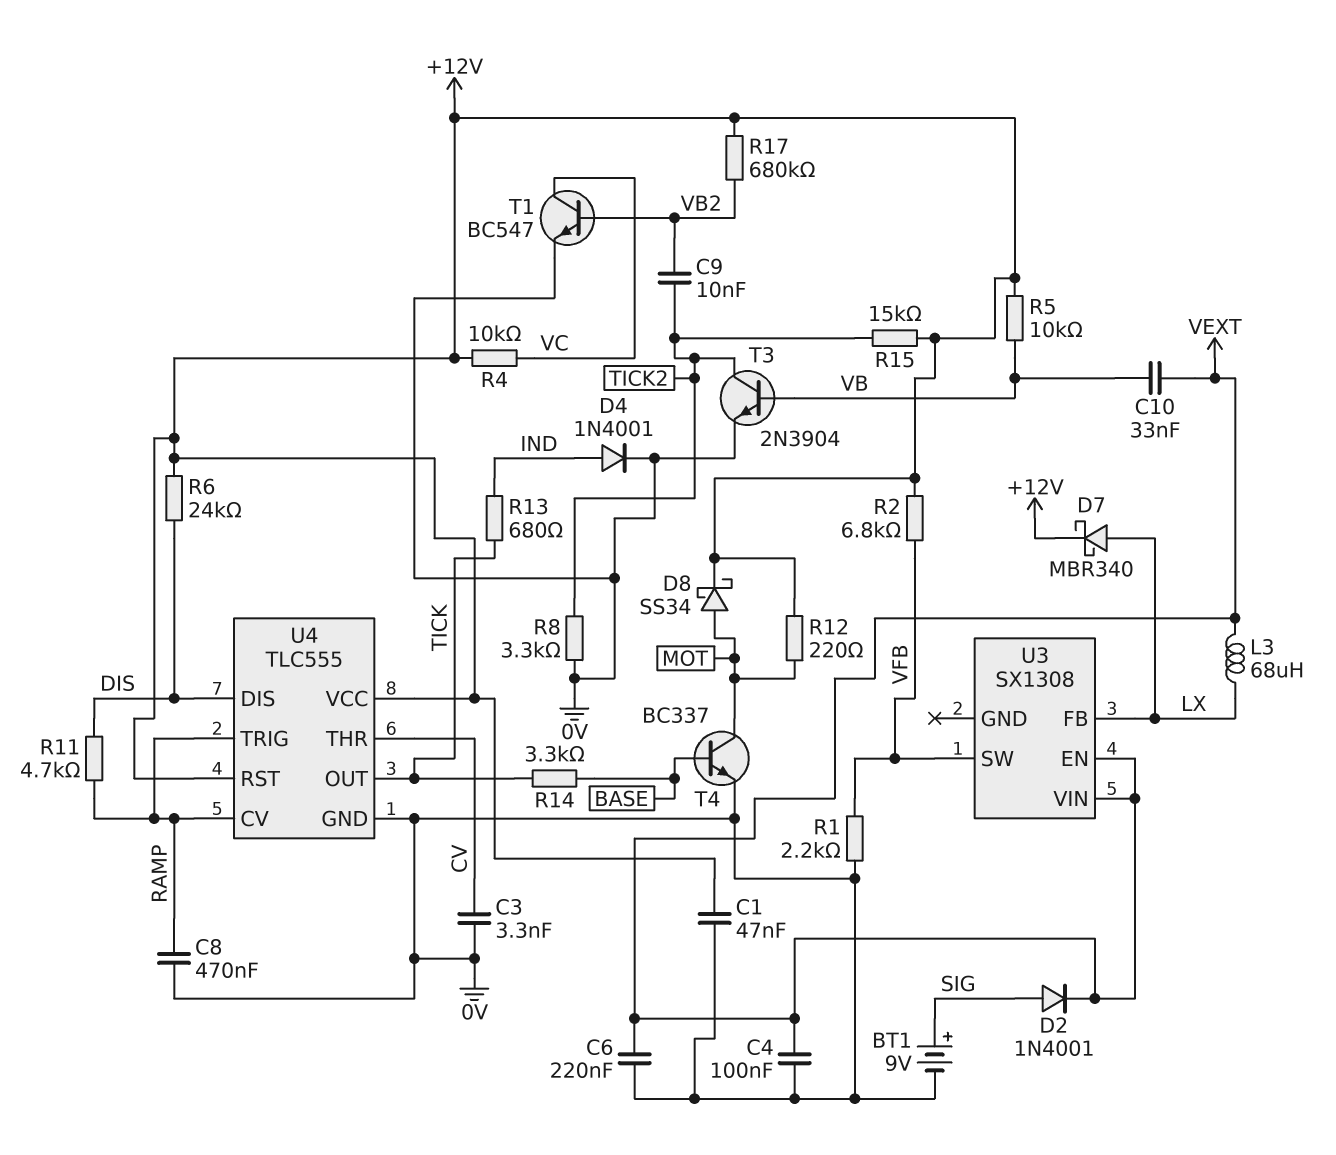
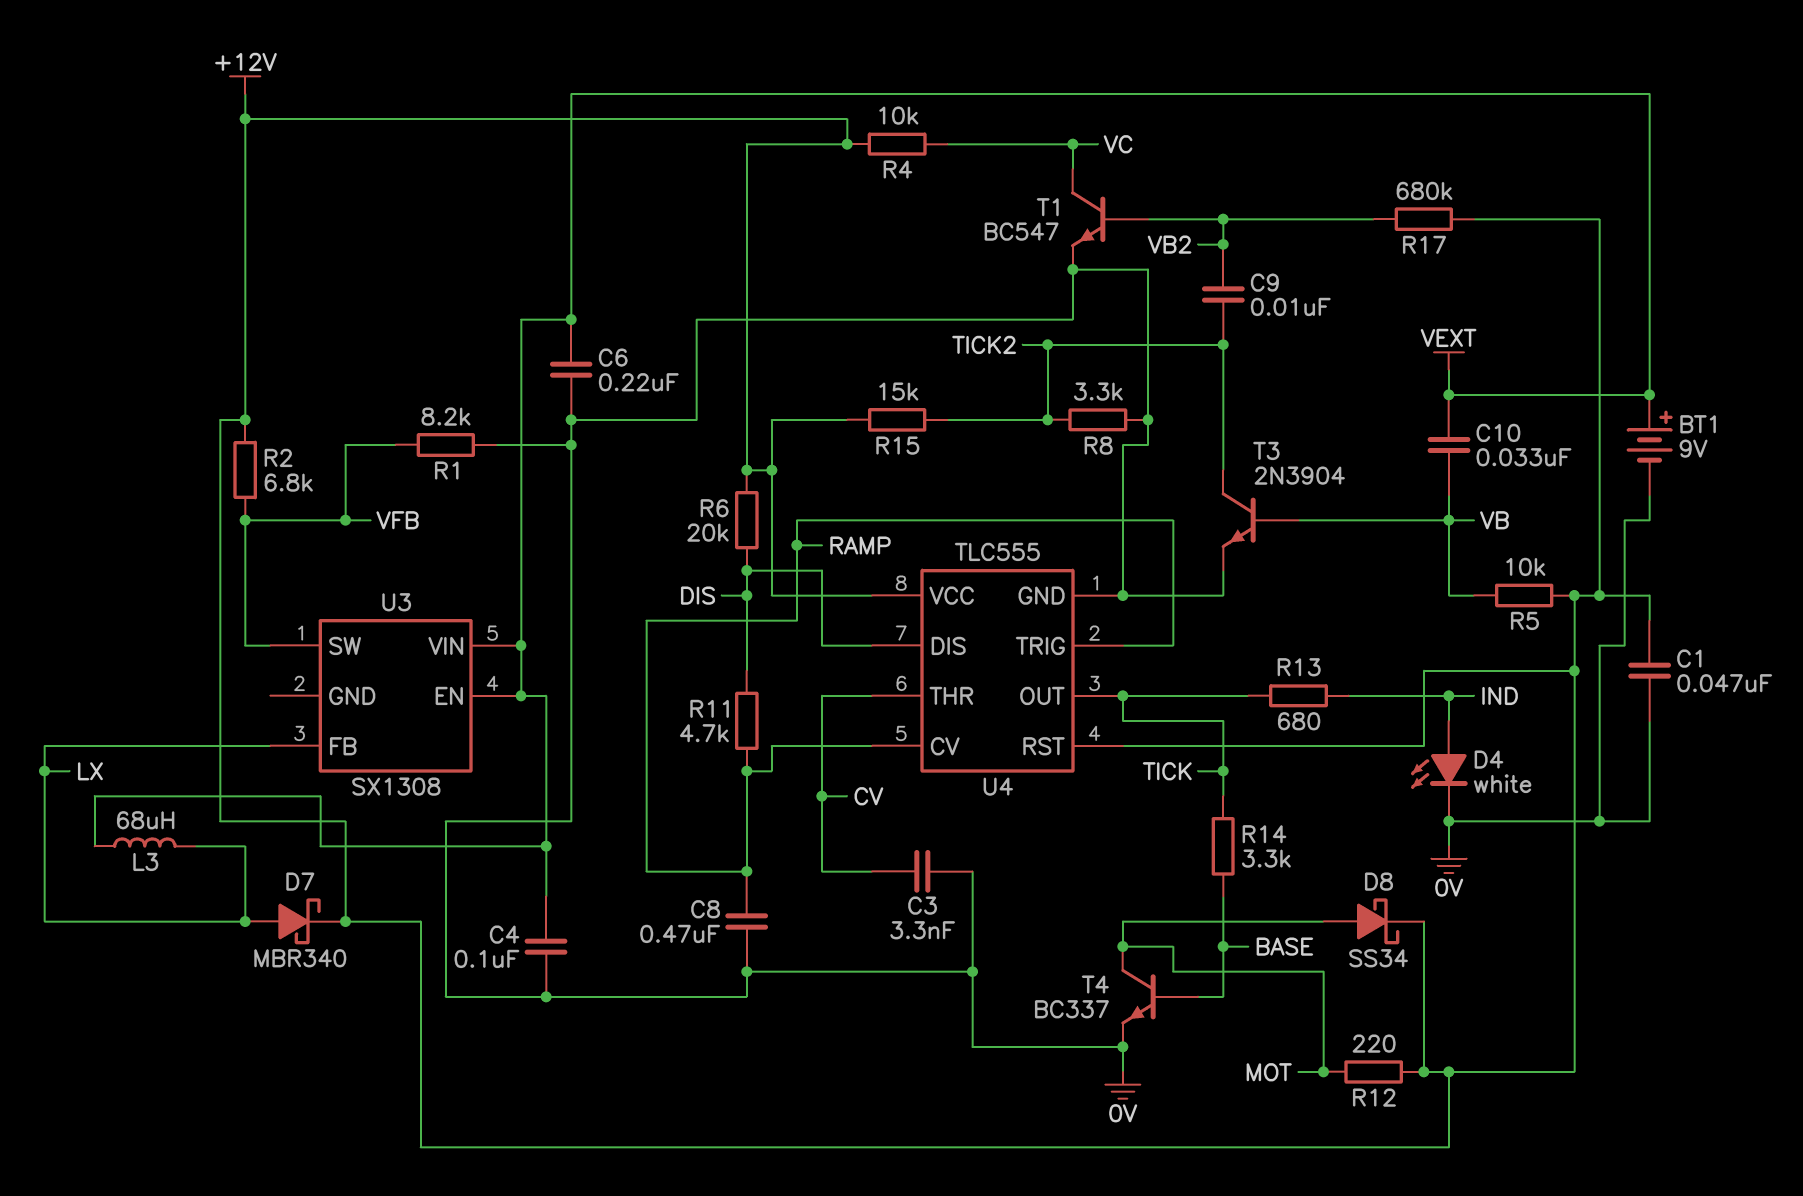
BT1: 9V (plus SIG, minus 0V) -> 9V (plus VEXT, minus 0V)
D2: diode 1N4001 (A SIG, K VEXT) -> none
D4: diode 1N4001 (A IND, K 0V) -> LED white (A IND, K 0V)
R1: 2.2k (0V, VFB) -> 8.2k (0V, VFB)
R6: 24k (+12V, DIS) -> 20k (+12V, DIS)

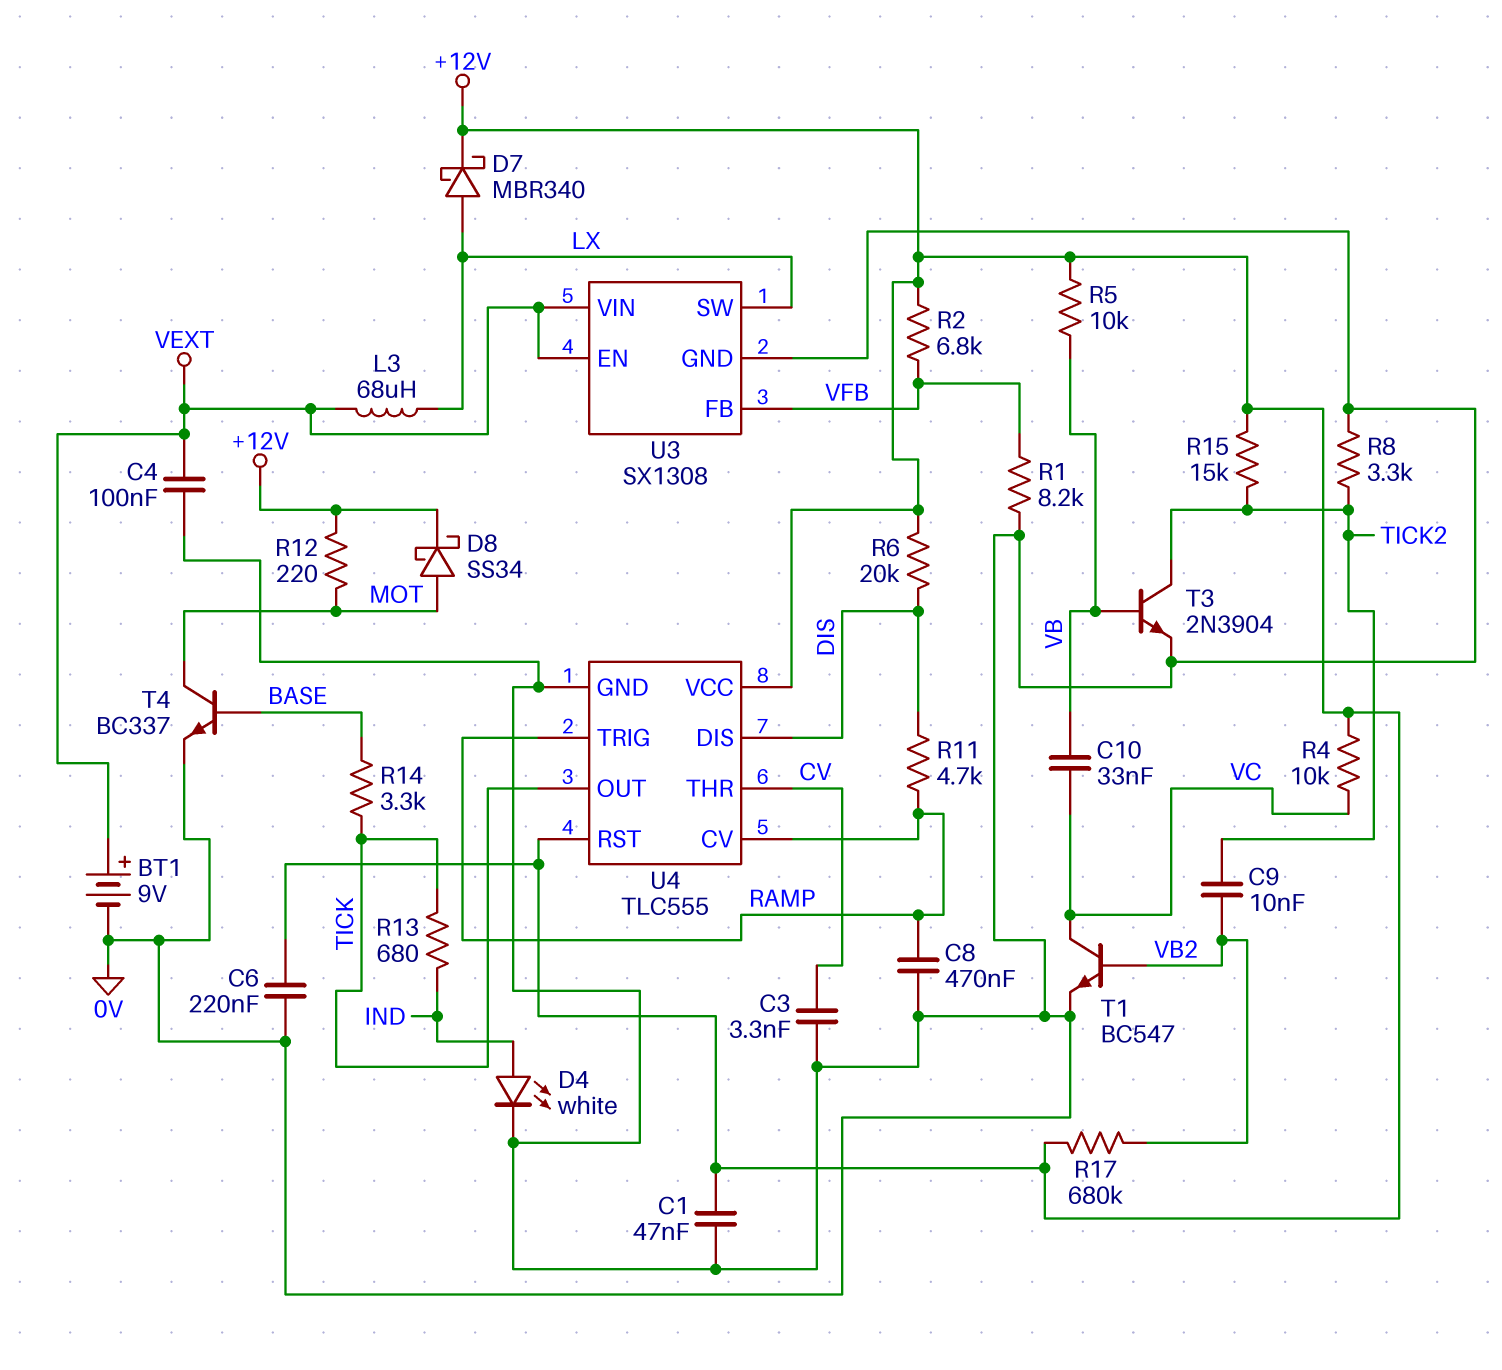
C6: 220nF (0V, VEXT) -> 220nF (+12V, 0V)
C10: 33nF (VB, VEXT) -> 33nF (VB, VC)
U3 pin FB: LX -> VFB
U3 pin GND: none -> 0V
U3 pin SW: VFB -> LX

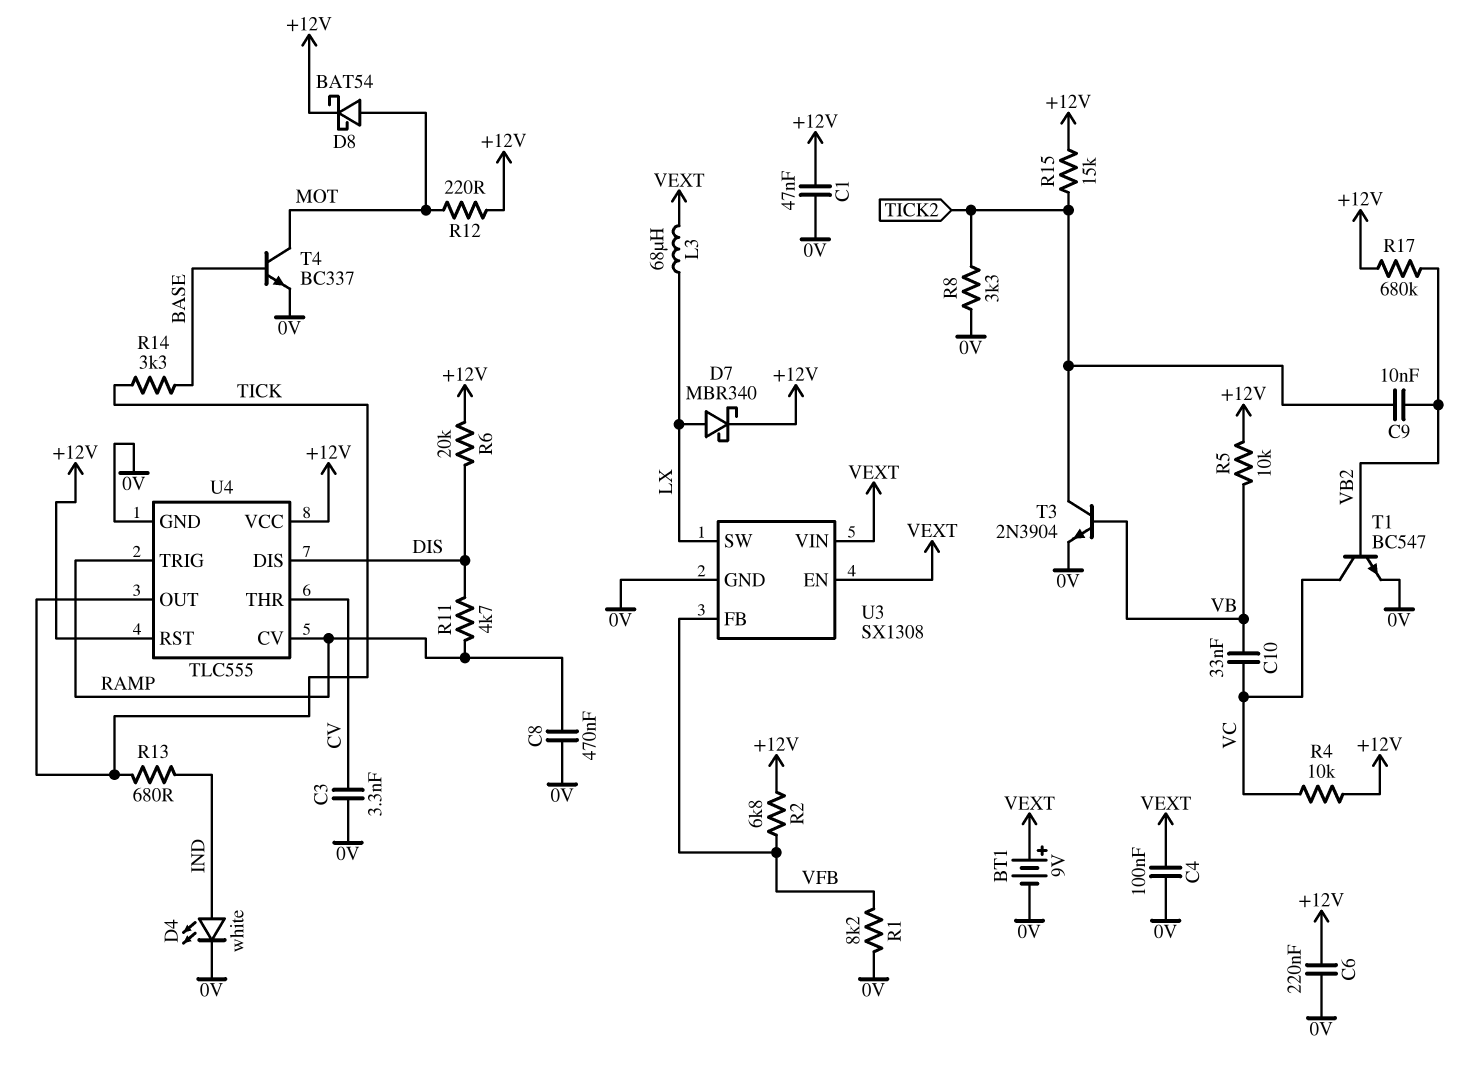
D8: schottky SS34 (A MOT, K +12V) -> schottky BAT54 (A MOT, K +12V)

